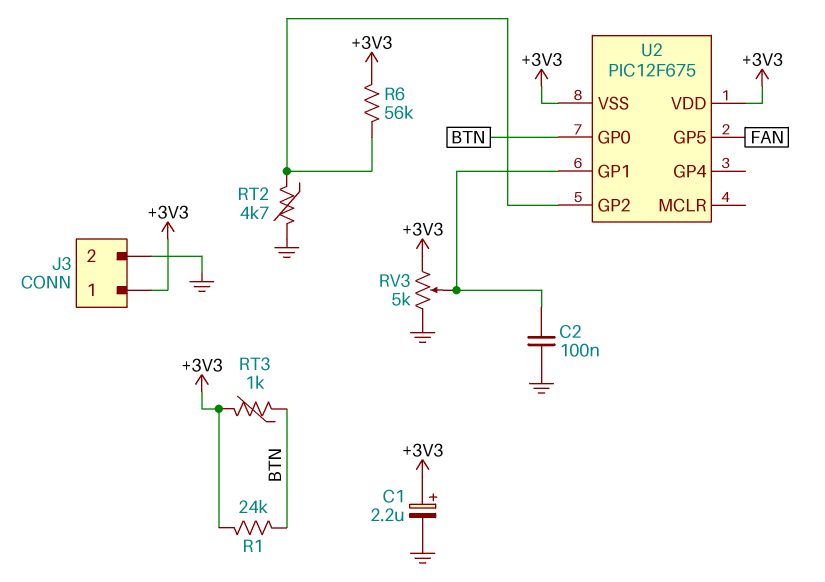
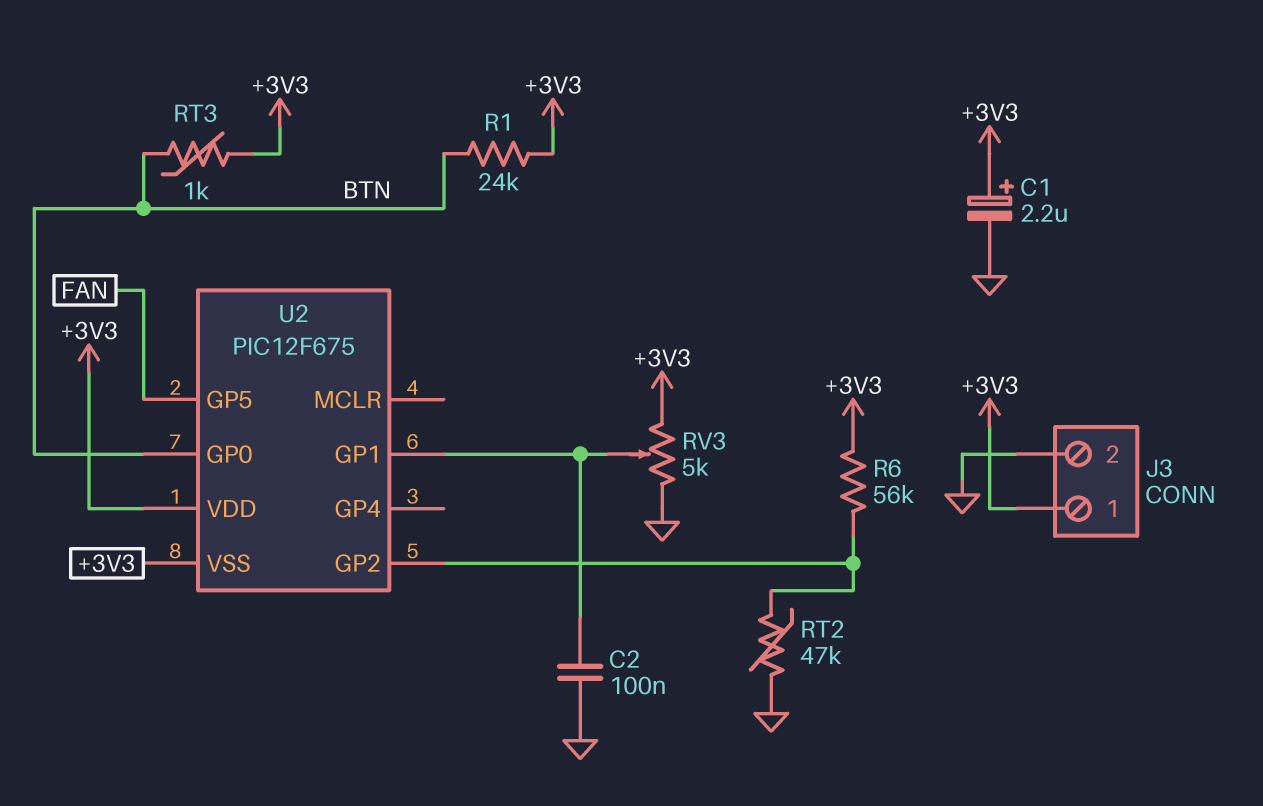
RT2: 4.7k (GND, U2/GP2) -> 47k (GND, U2/GP2)

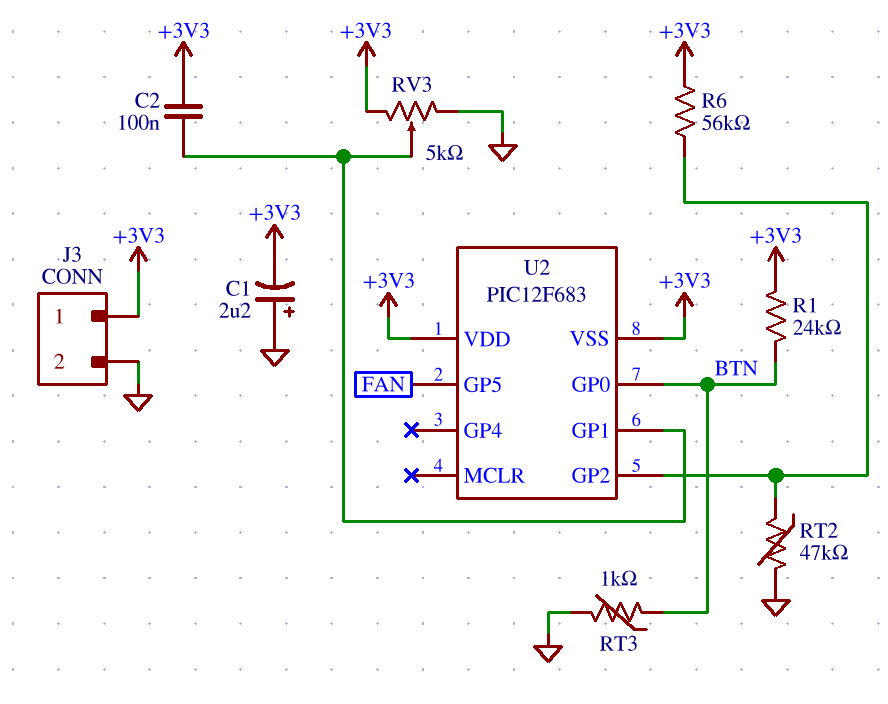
C1: 2.2uF (plus +3V3, minus GND) -> 2.2uF (plus GND, minus +3V3)
C2: 100nF (GND, U2/GP1) -> 100nF (+3V3, U2/GP1)
RT3: 1k (+3V3, BTN) -> 1k (BTN, GND)
U2: PIC12F675 -> PIC12F683

